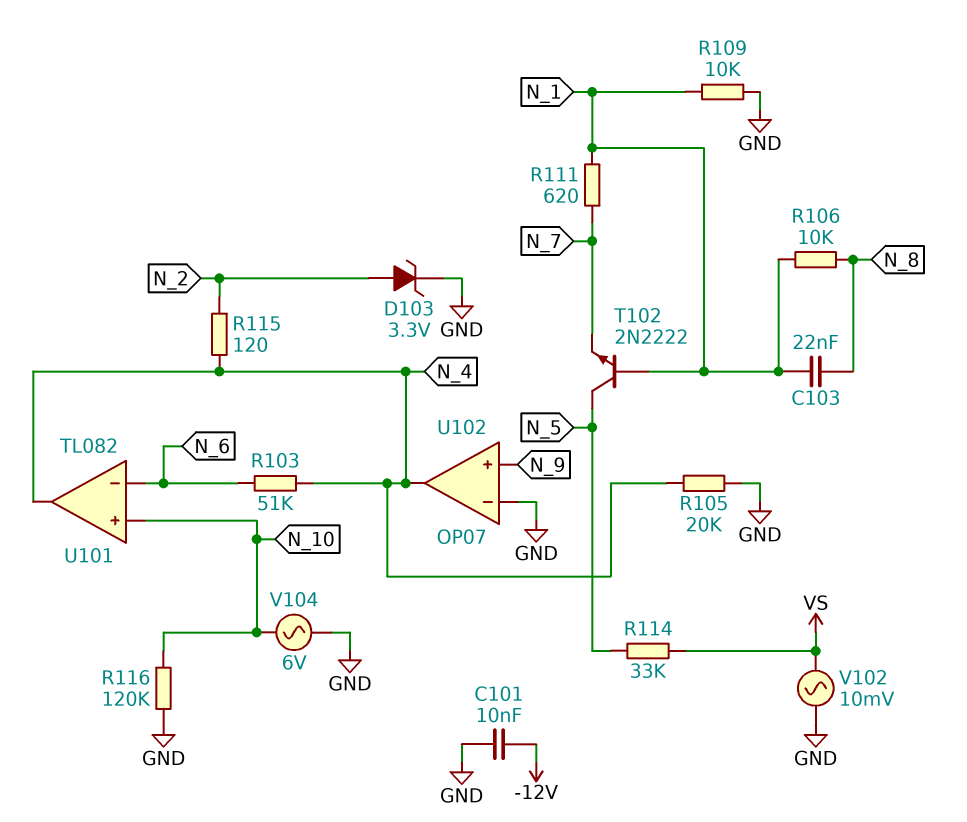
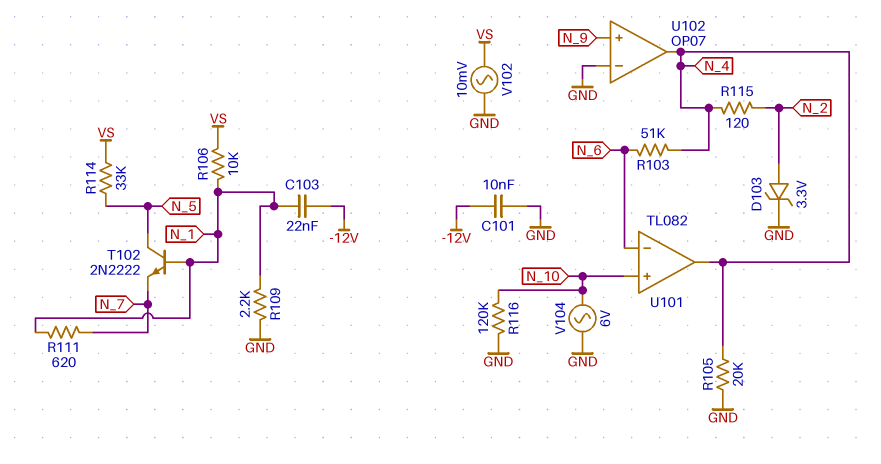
C103: 22nF (N_1, N_8) -> 22nF (-12V, N_1)
R106: 10k (N_1, N_8) -> 10k (N_1, VS)
R109: 10k (GND, N_1) -> 2.2k (GND, N_1)

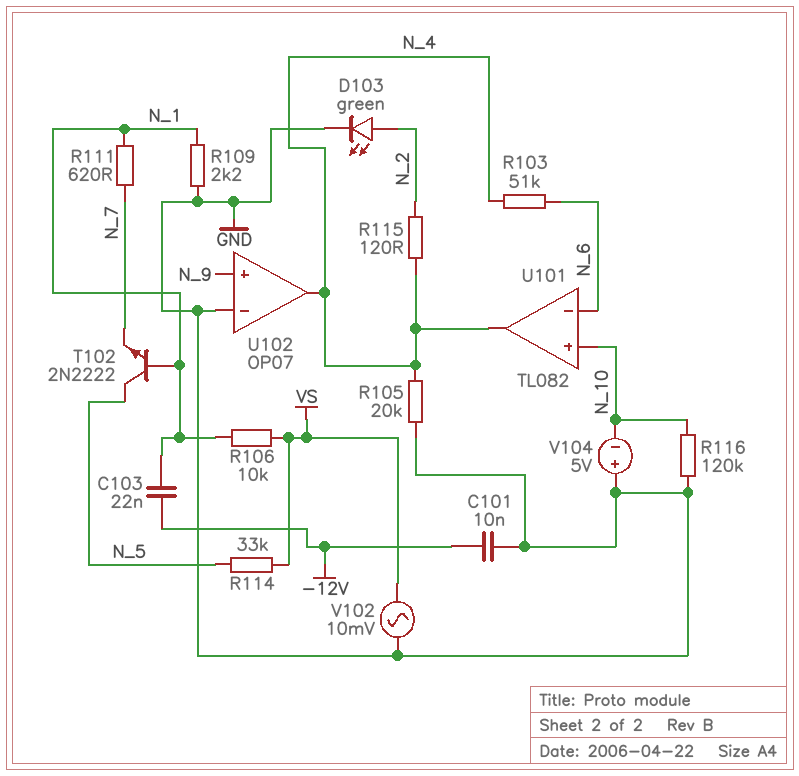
D103: zener 3.3V (A N_2, K GND) -> LED green (A N_2, K GND)
V104: AC 6V (GND, N_10) -> 5V (plus GND, minus N_10)

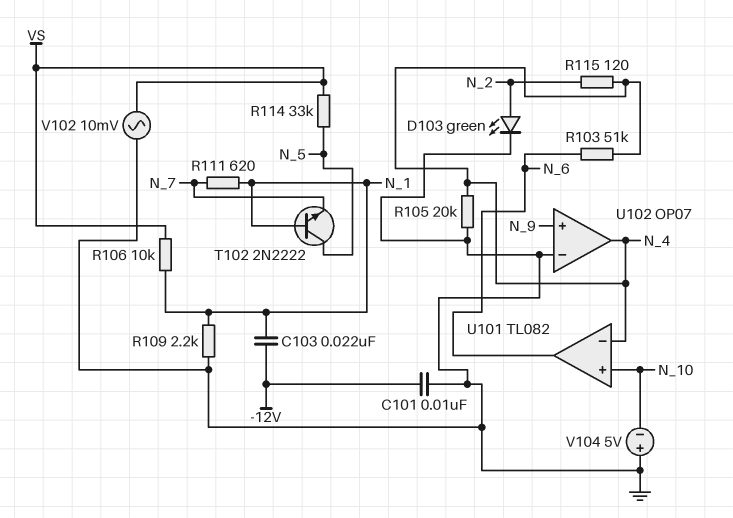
R116: 120k (GND, N_10) -> none
U101 pin in-: N_6 -> N_4
U101 pin out: N_4 -> N_6

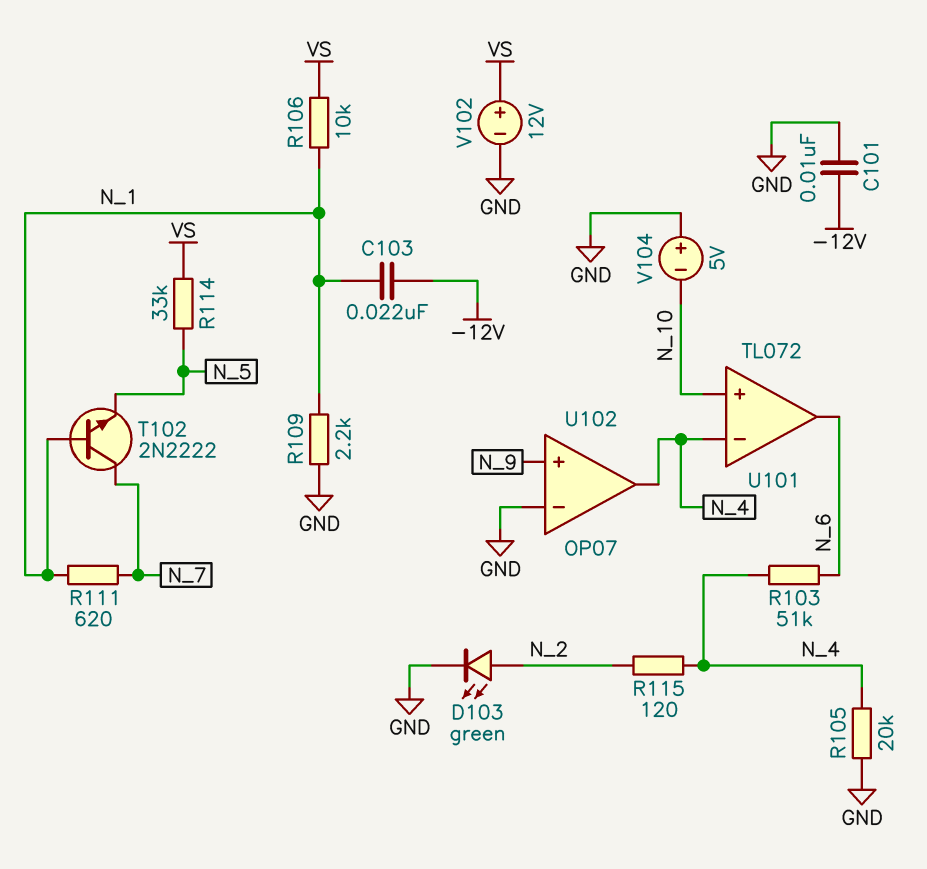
T102: NPN 2N2222 (B N_1, C N_5, E N_7) -> NPN 2N2222 (B N_1, C N_7, E N_5)
U101: TL082 -> TL072
V102: AC 10mV (GND, VS) -> 12V (plus VS, minus GND)

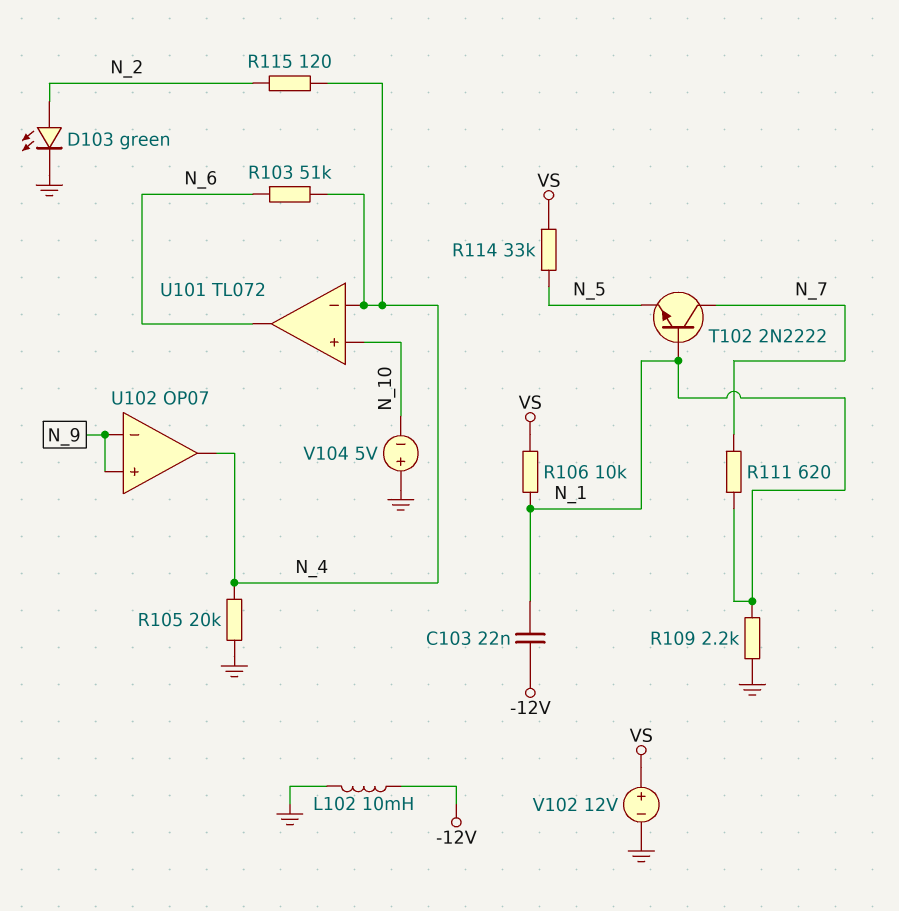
C101: 10nF (-12V, GND) -> none
L102: none -> 10mH (-12V, GND)
U102 pin in-: GND -> N_9

